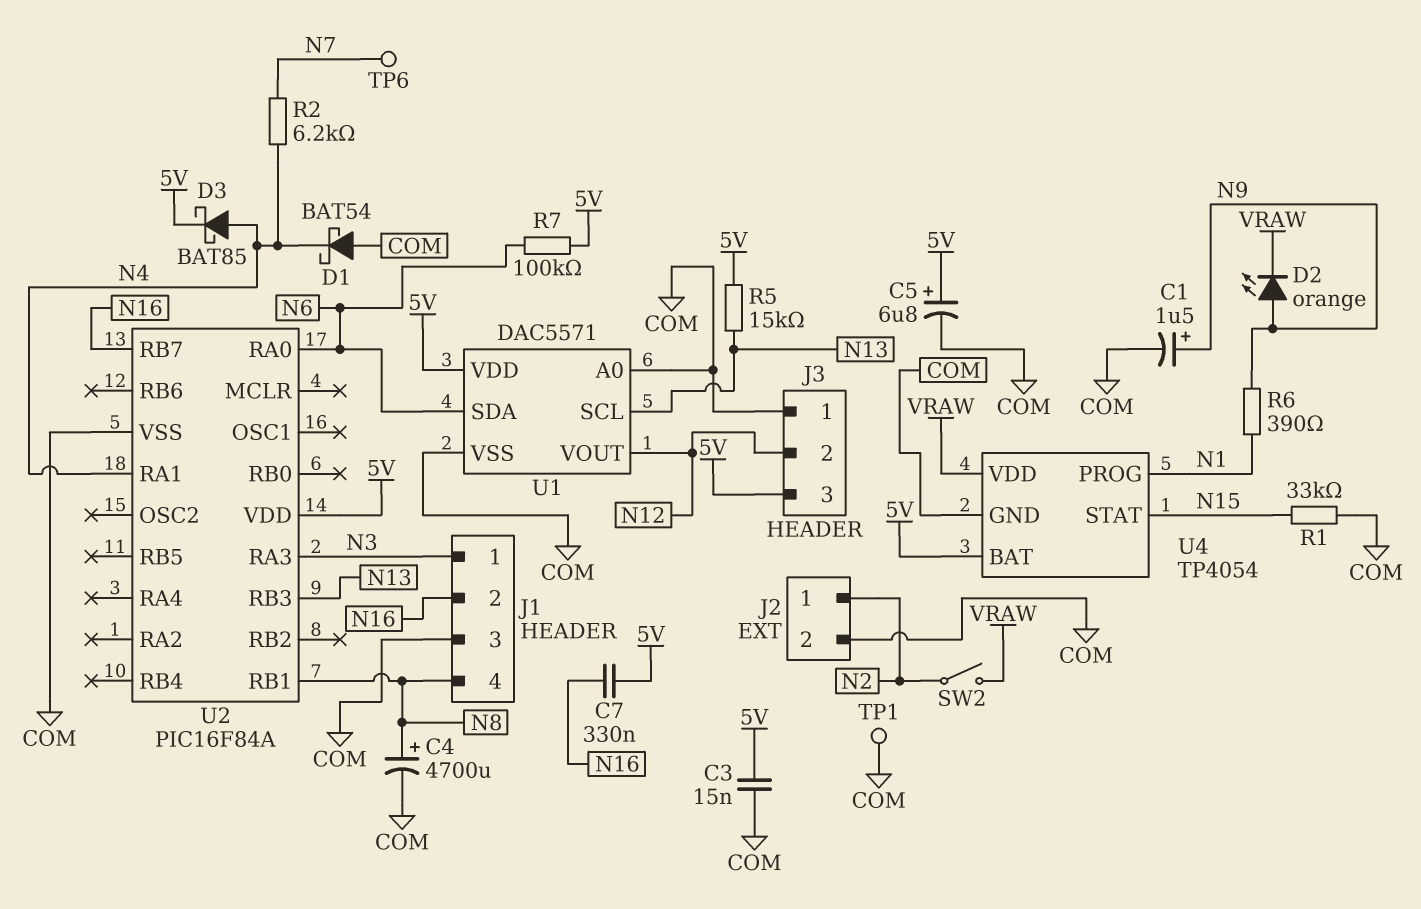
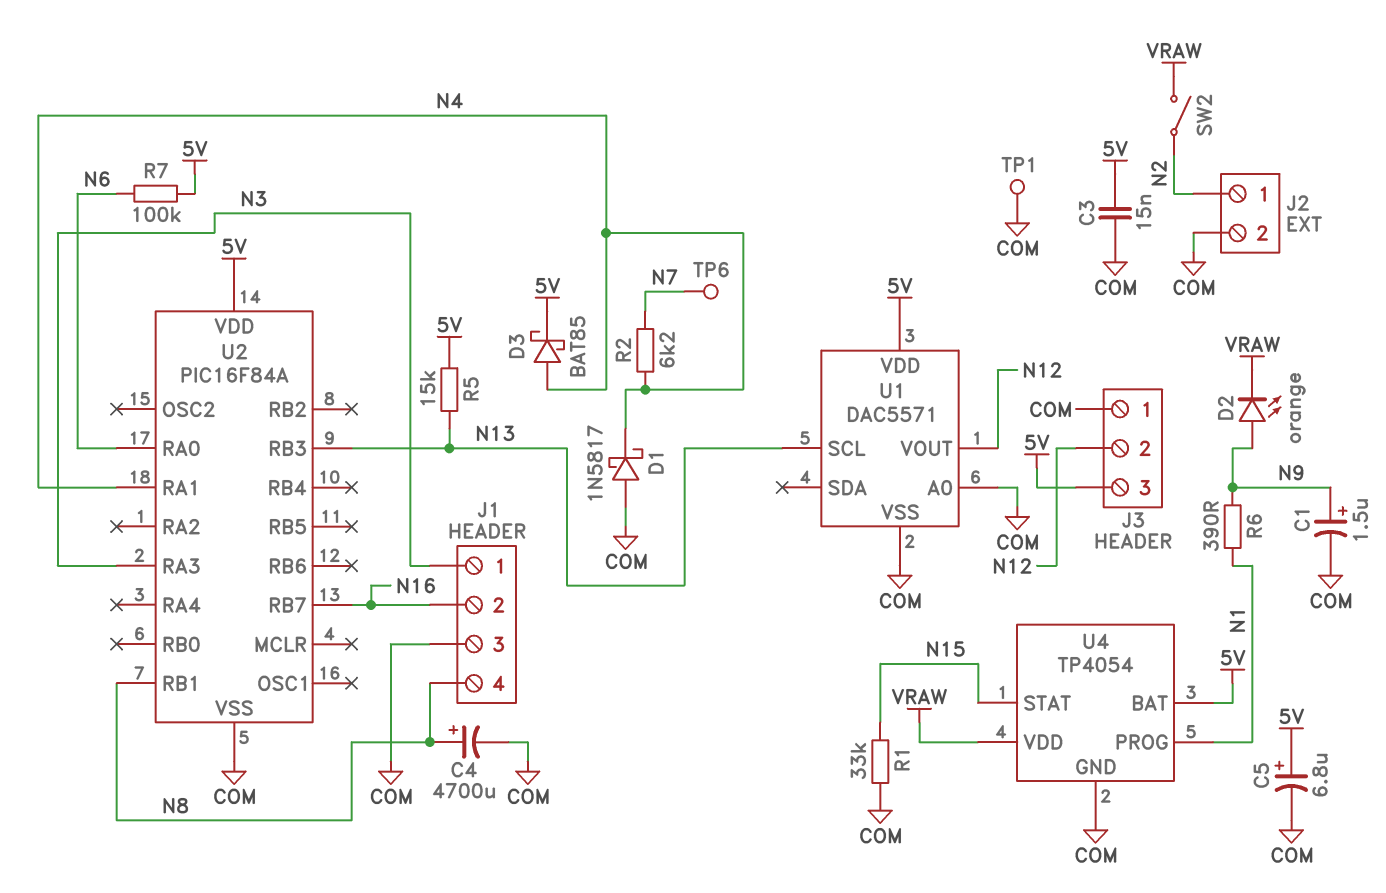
C7: 330nF (5V, N16) -> none
D1: schottky BAT54 (A COM, K N4) -> schottky 1N5817 (A COM, K N4)
U1 pin SDA: N6 -> none

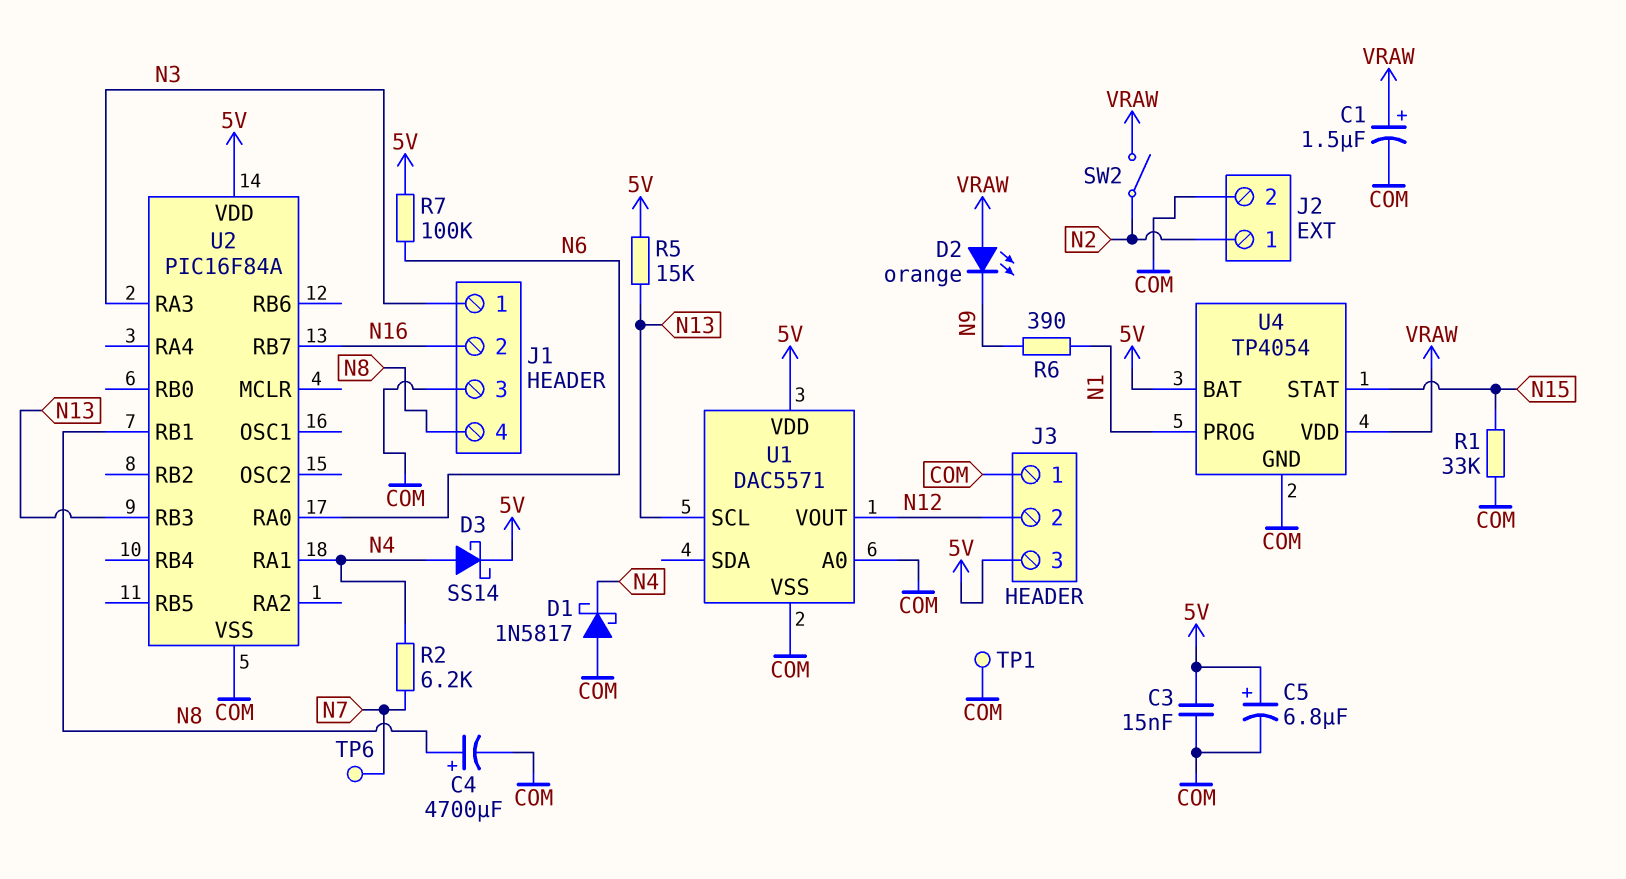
C1: 1.5uF (plus N9, minus COM) -> 1.5uF (plus VRAW, minus COM)
D2: LED orange (A N9, K VRAW) -> LED orange (A VRAW, K N9)
D3: schottky BAT85 (A N4, K 5V) -> schottky SS14 (A N4, K 5V)

